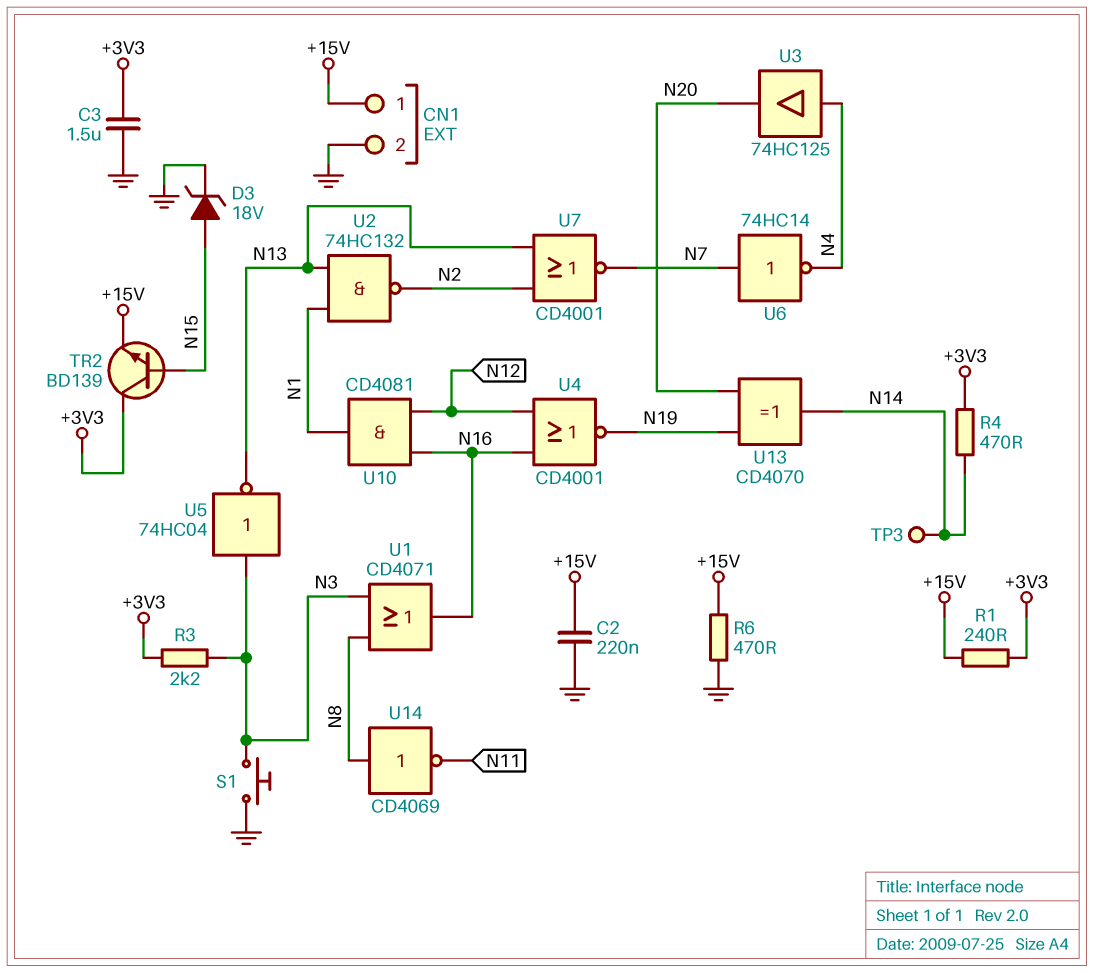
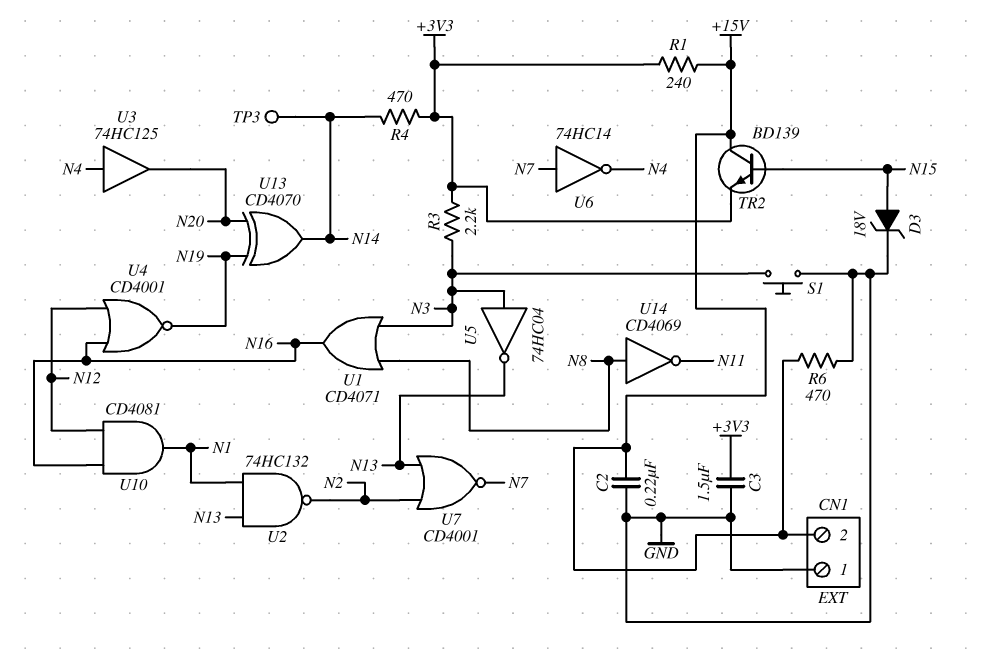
CN1 pin 1: +15V -> GND
CN1 pin 2: GND -> +15V
TR2: NPN BD139 (B N15, C +3V3, E +15V) -> NPN BD139 (B N15, C +15V, E +3V3)

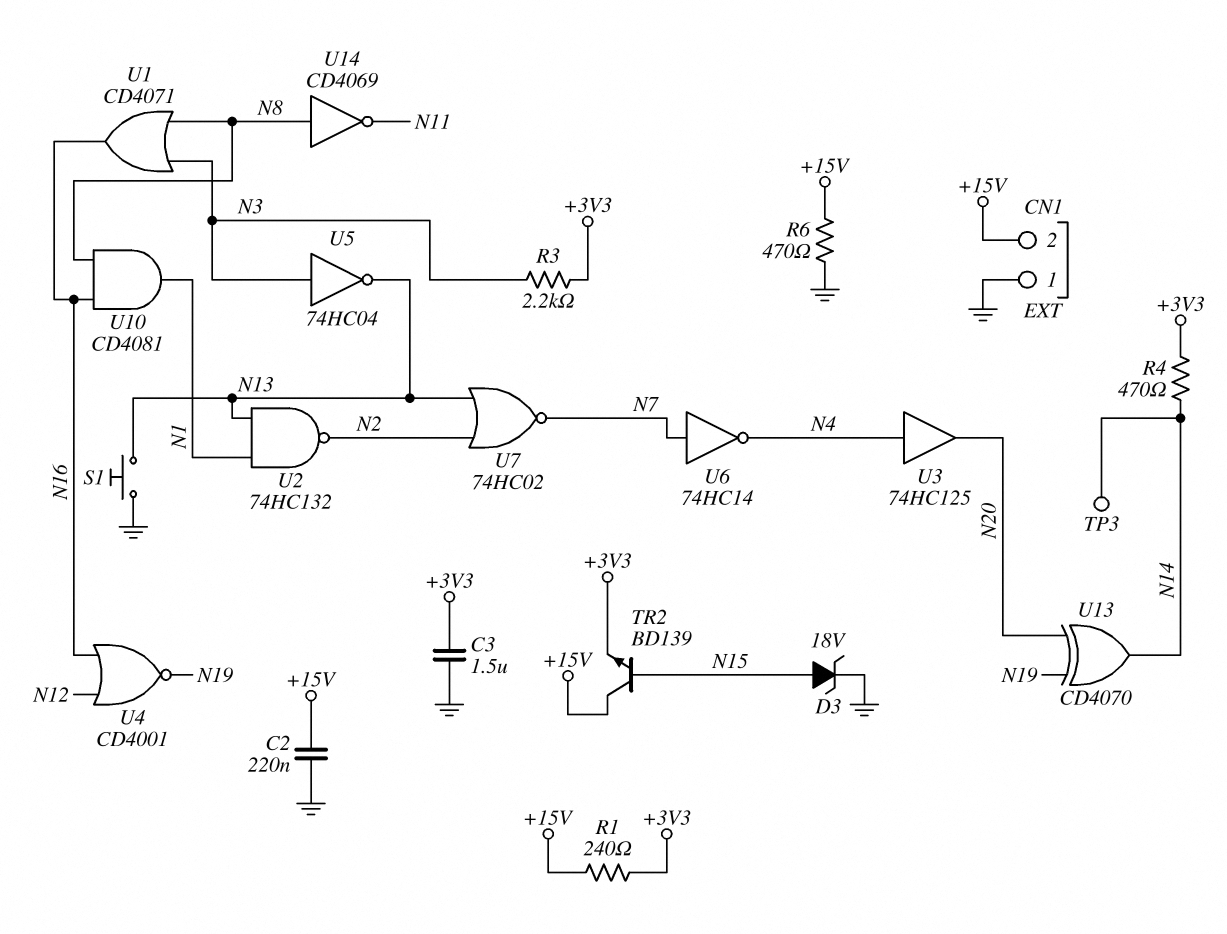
S1: button (GND, N3) -> button (GND, N13)
U7: NOR CD4001 (in N2, in N13, out N7) -> NOR 74HC02 (in N2, in N13, out N7)
U10: AND CD4081 (in N12, in N16, out N1) -> AND CD4081 (in N8, in N16, out N1)

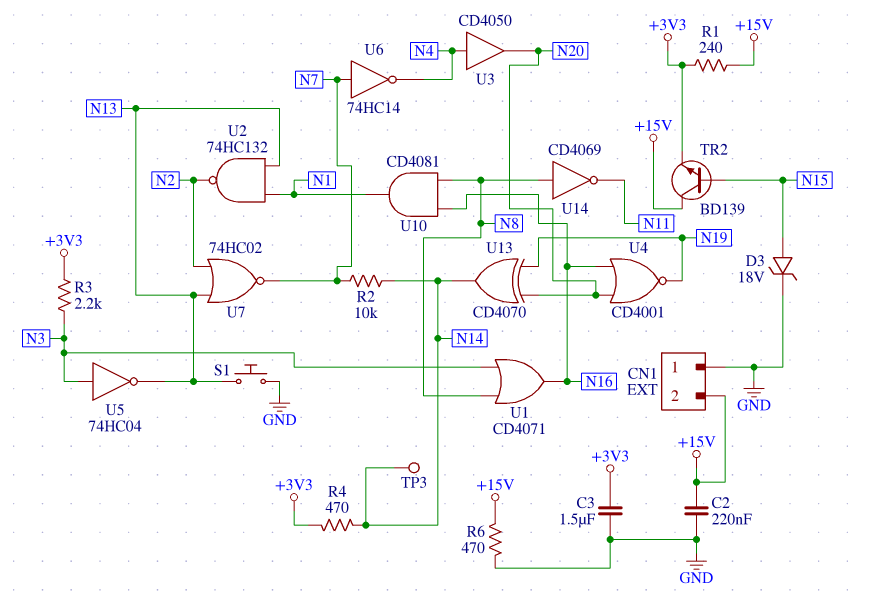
R2: none -> 10k (N7, N14)
U3: buffer 74HC125 (in N4, out N20) -> buffer CD4050 (in N4, out N20)
U4: NOR CD4001 (in N12, in N16, out N19) -> NOR CD4001 (in N16, in N20, out N19)

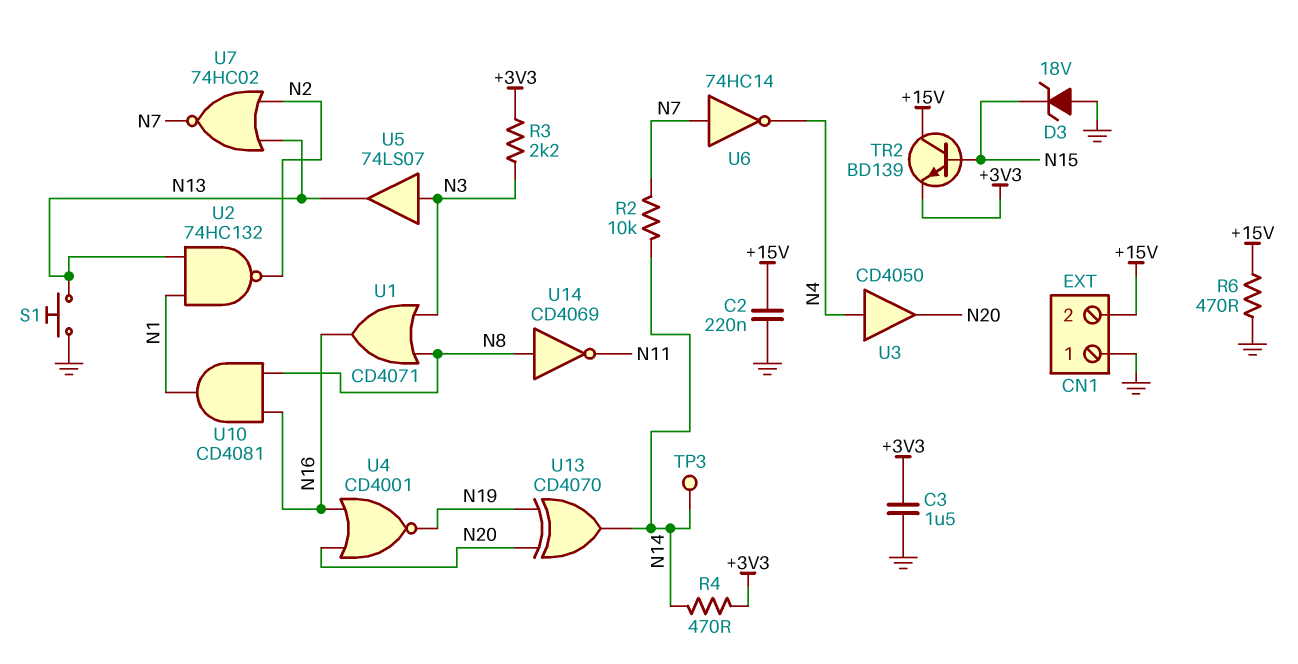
D3: zener 18V (A N15, K GND) -> zener 18V (A GND, K N15)
R1: 240 (+3V3, +15V) -> none
U5: NOT 74HC04 (in N3, out N13) -> buffer 74LS07 (in N3, out N13)

